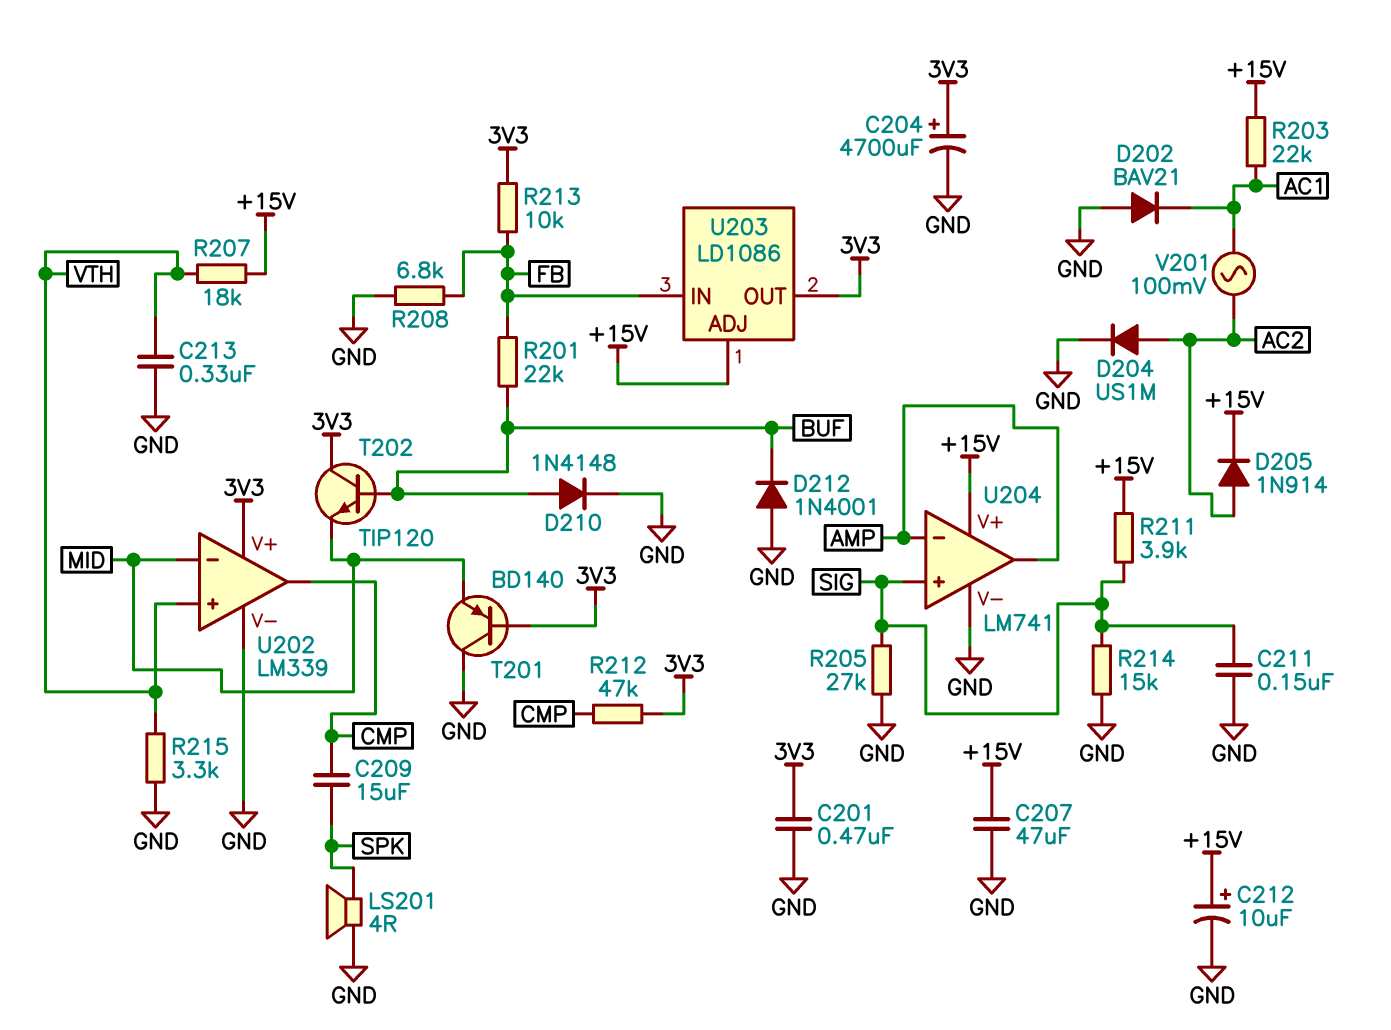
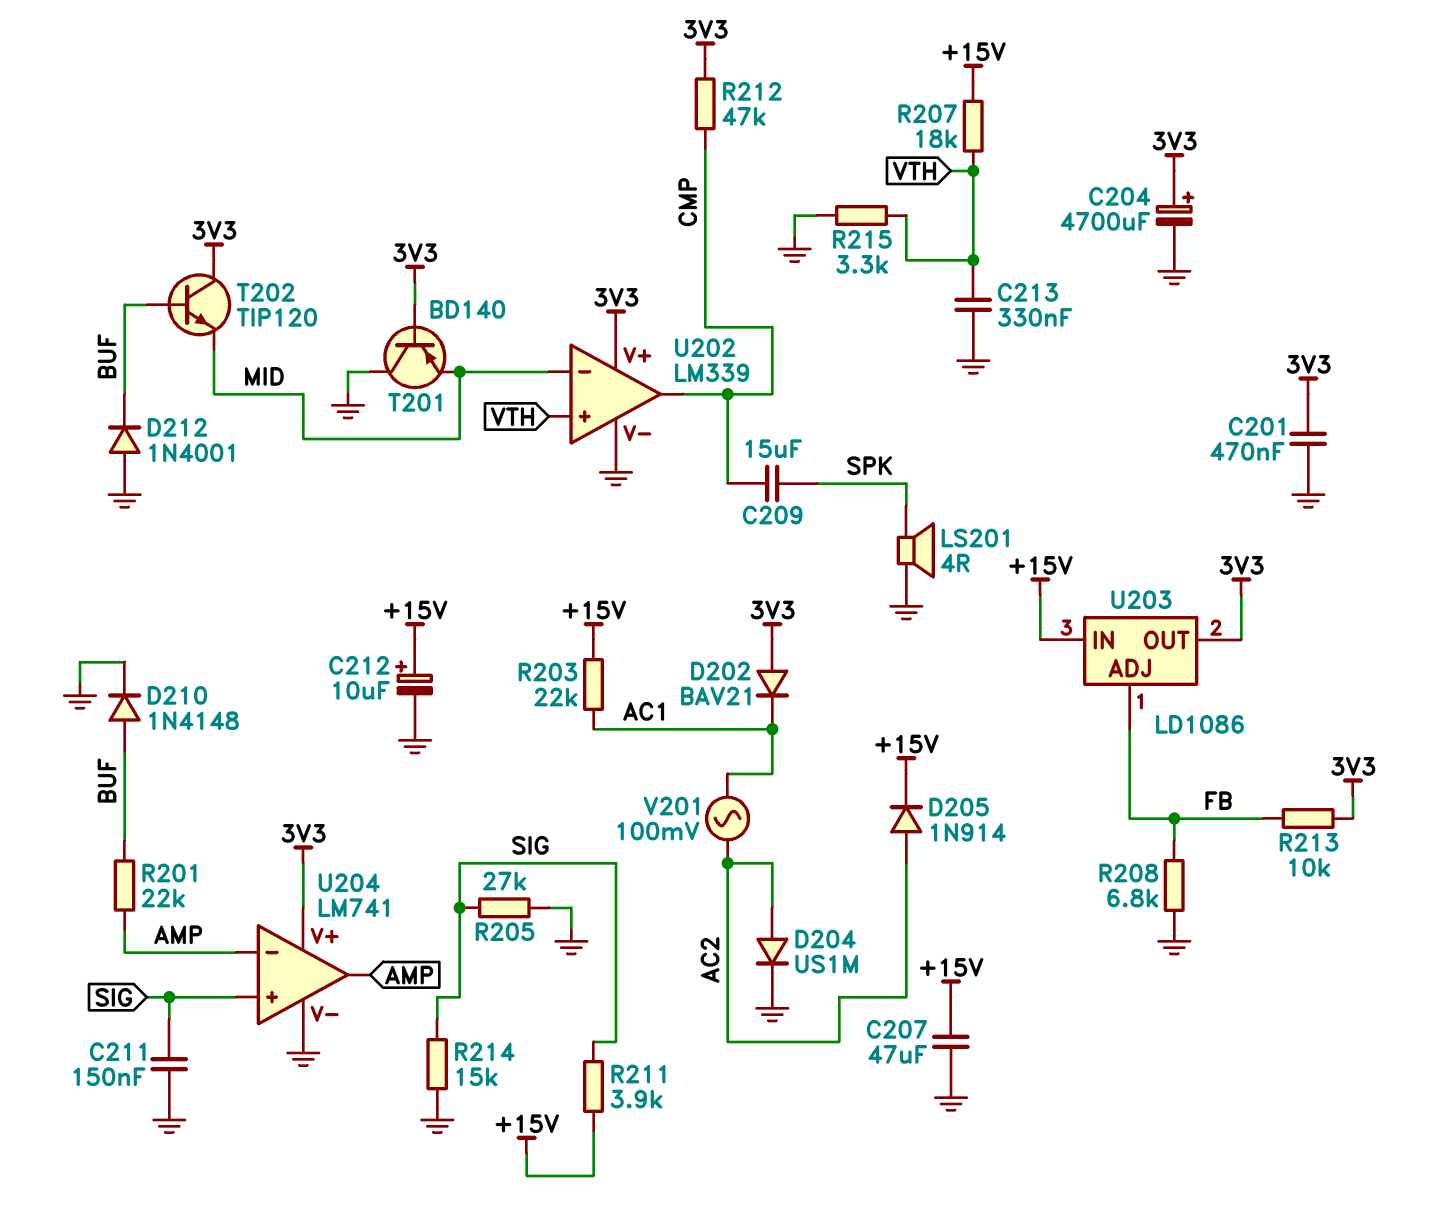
D202: diode BAV21 (A GND, K AC1) -> diode BAV21 (A 3V3, K AC1)
R201: 22k (BUF, FB) -> 22k (AMP, BUF)
U203 pin ADJ: +15V -> FB
U203 pin IN: FB -> +15V
U204 pin V+: +15V -> 3V3

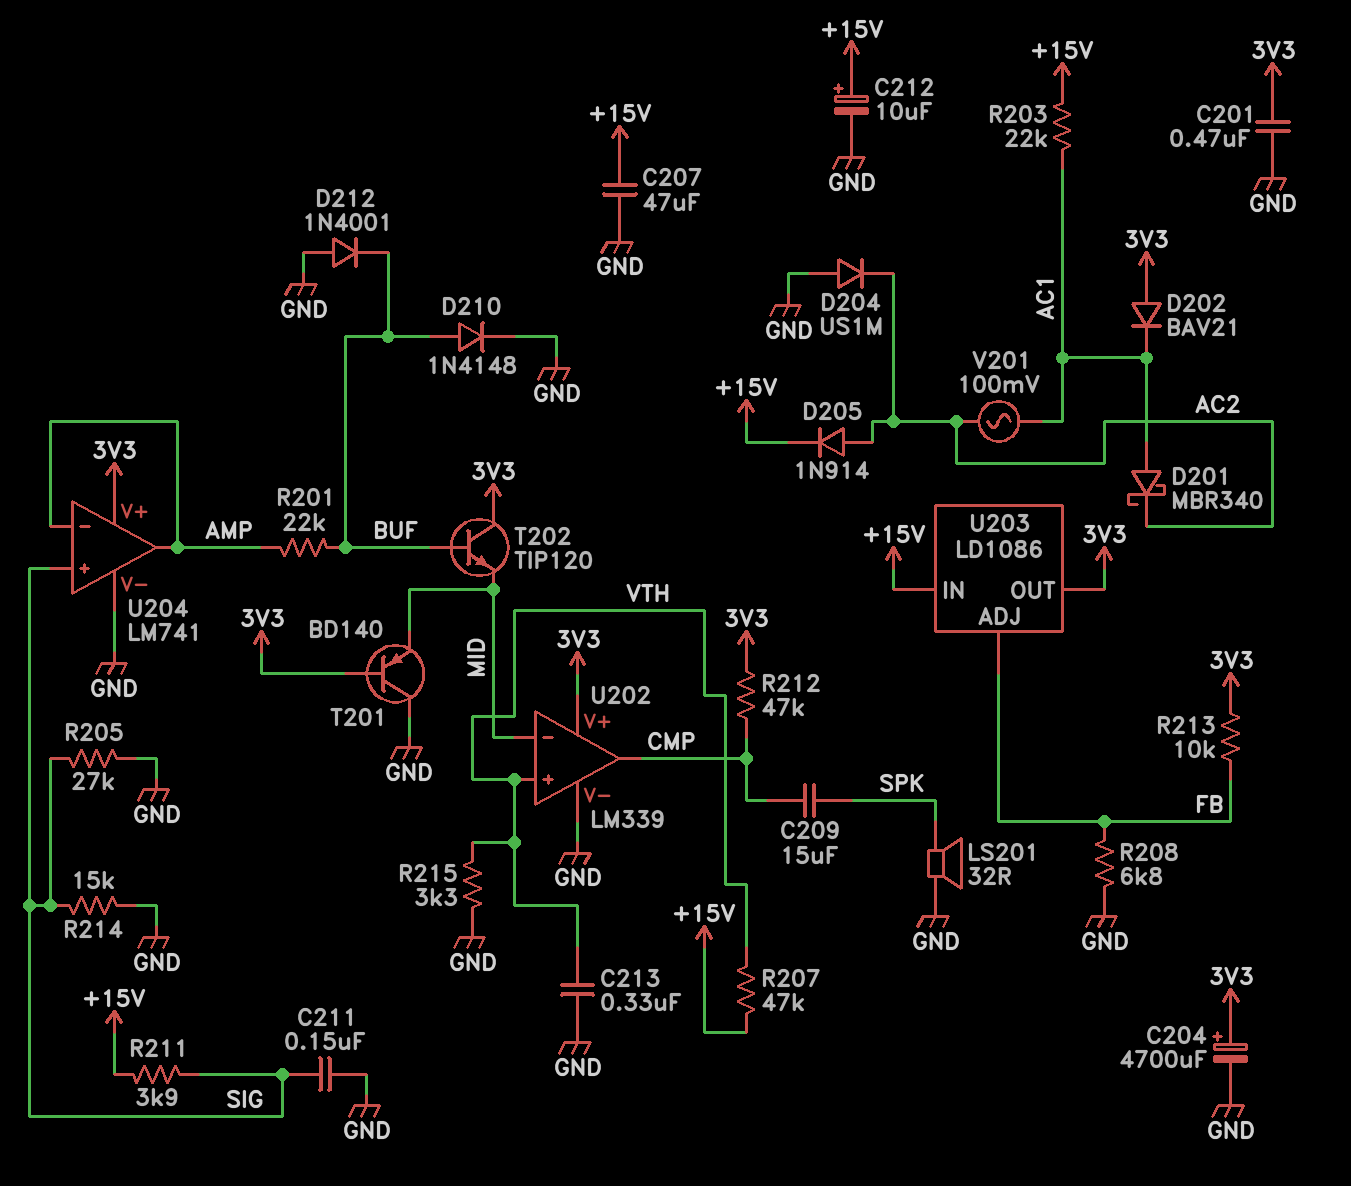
D201: none -> schottky MBR340 (A AC1, K AC2)
D204: diode US1M (A AC2, K GND) -> diode US1M (A GND, K AC2)
LS201: speaker 4R (GND, SPK) -> speaker 32R (GND, SPK)
R207: 18k (+15V, VTH) -> 47k (+15V, VTH)

